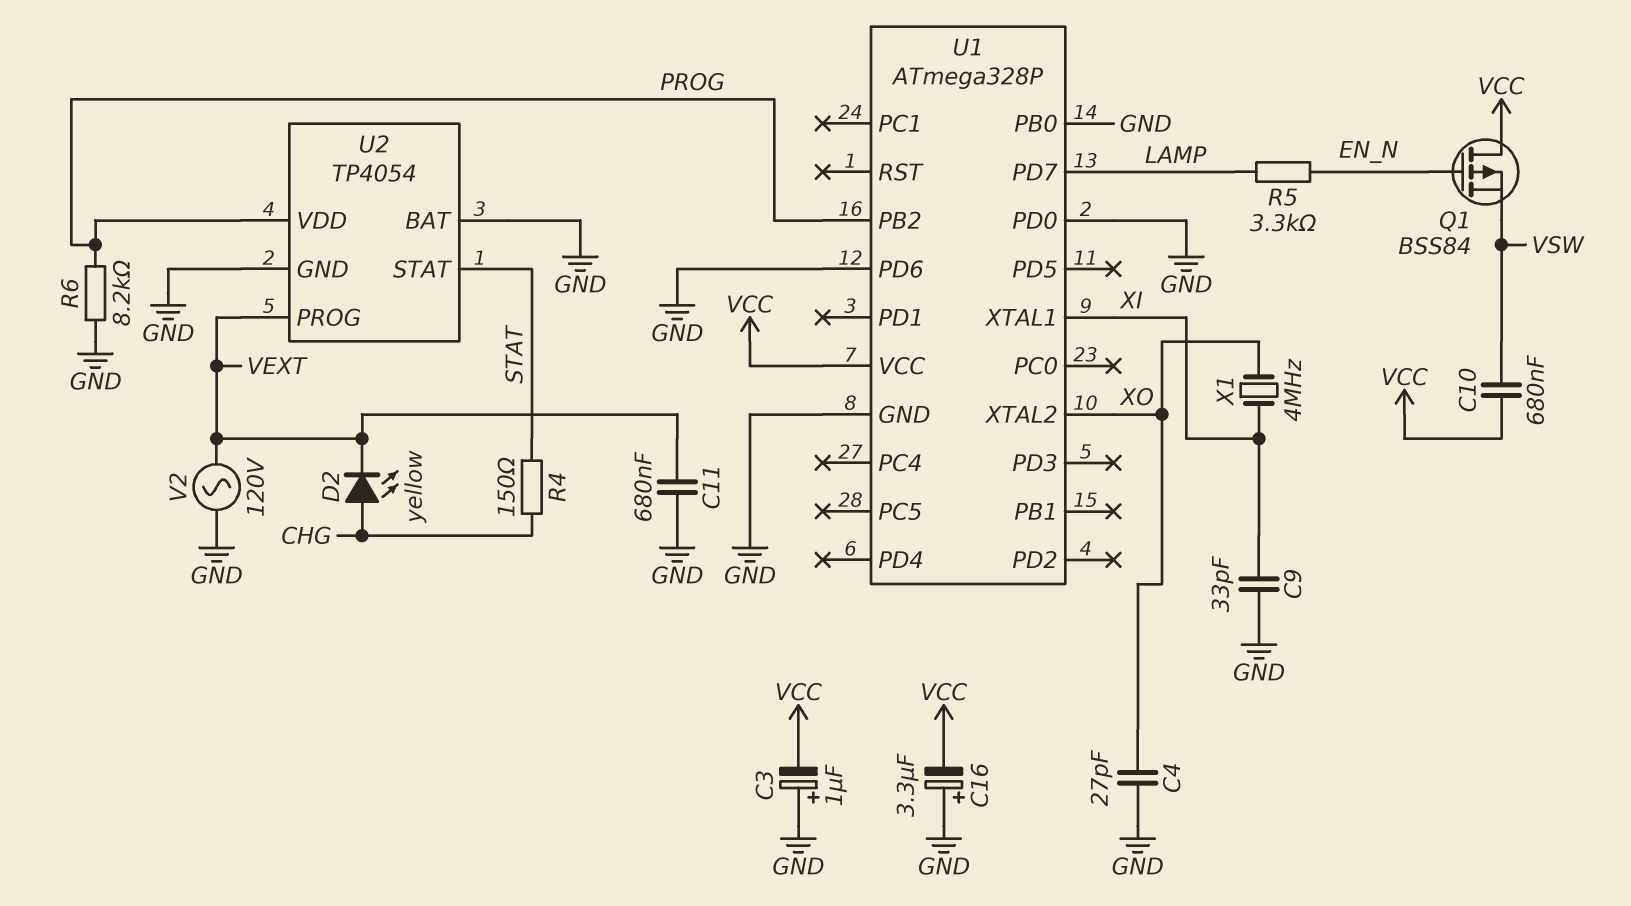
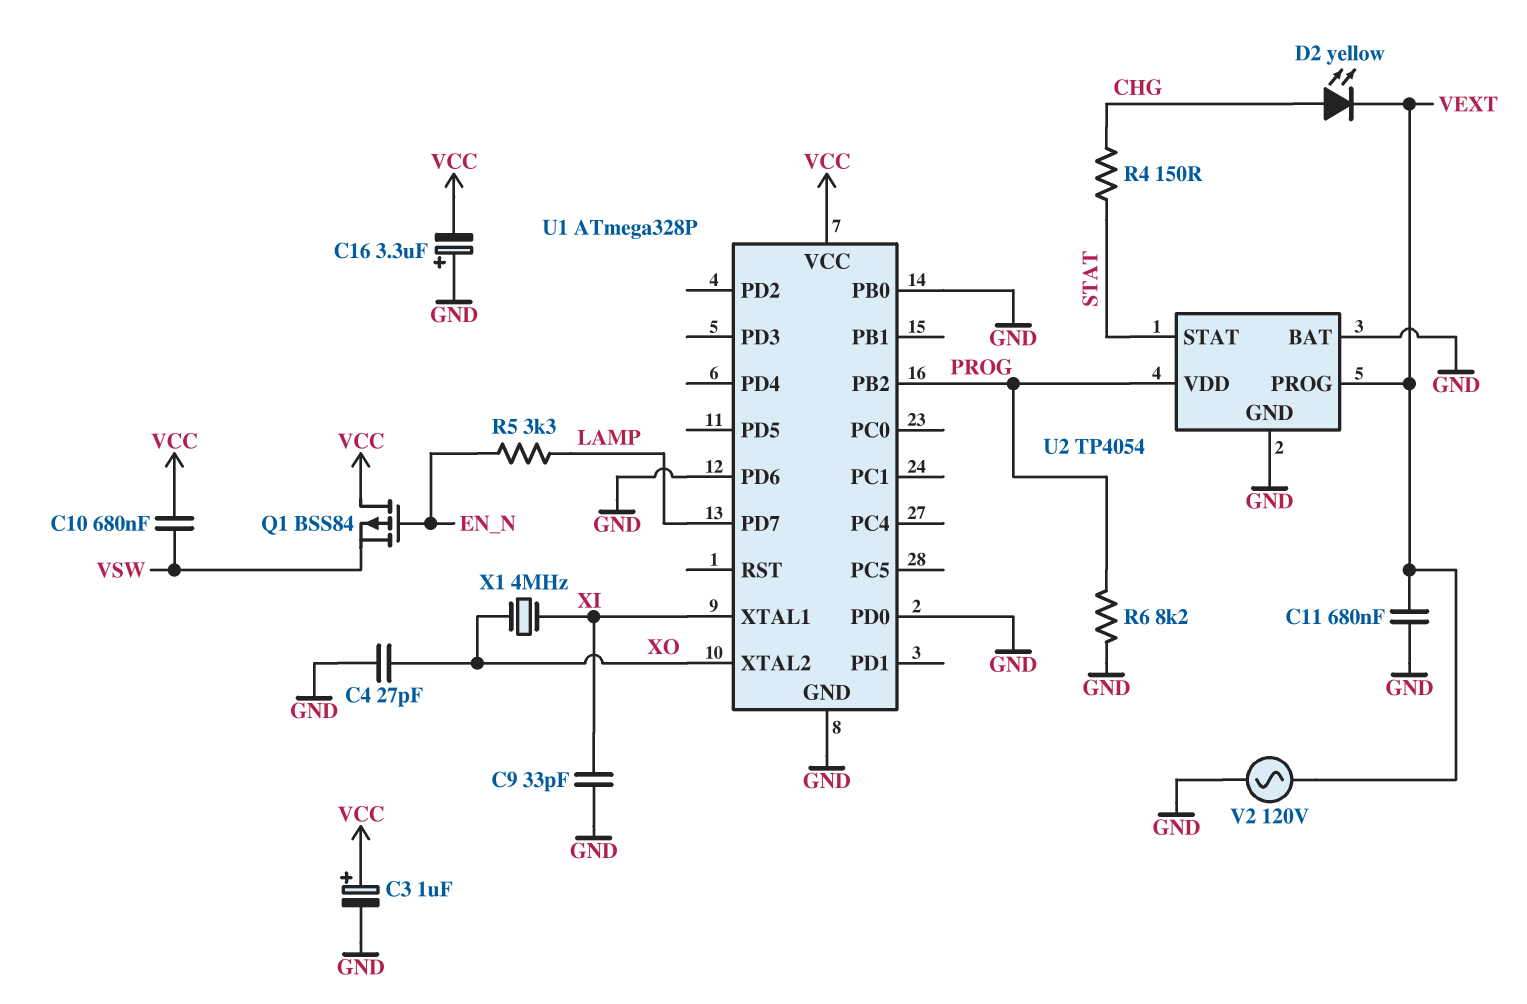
C3: 1uF (plus GND, minus VCC) -> 1uF (plus VCC, minus GND)

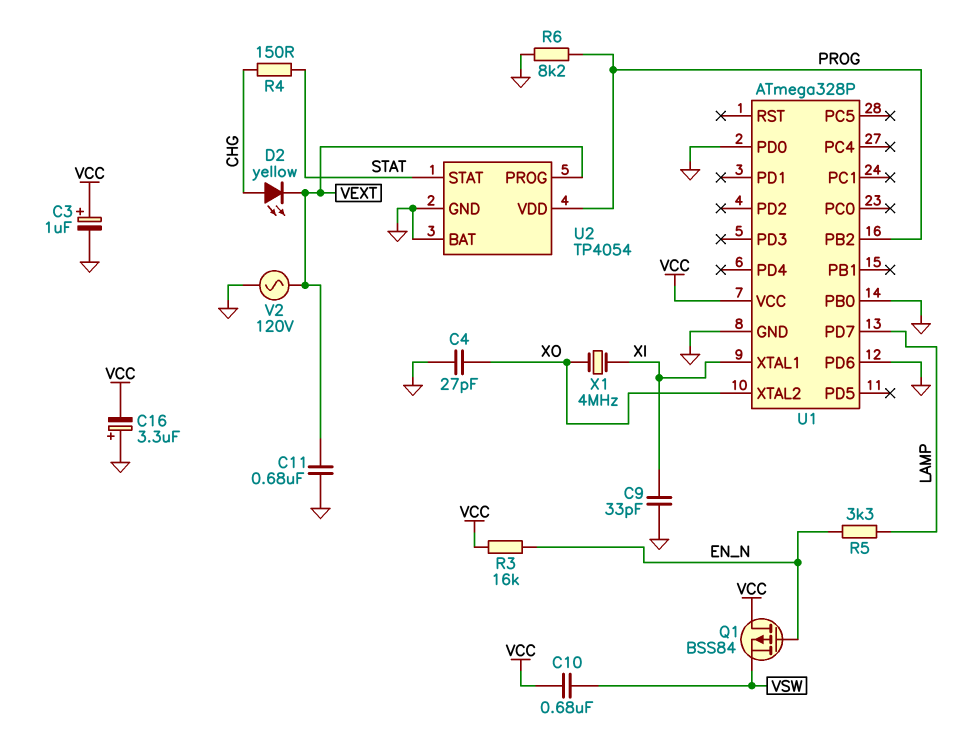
R3: none -> 16k (EN_N, VCC)

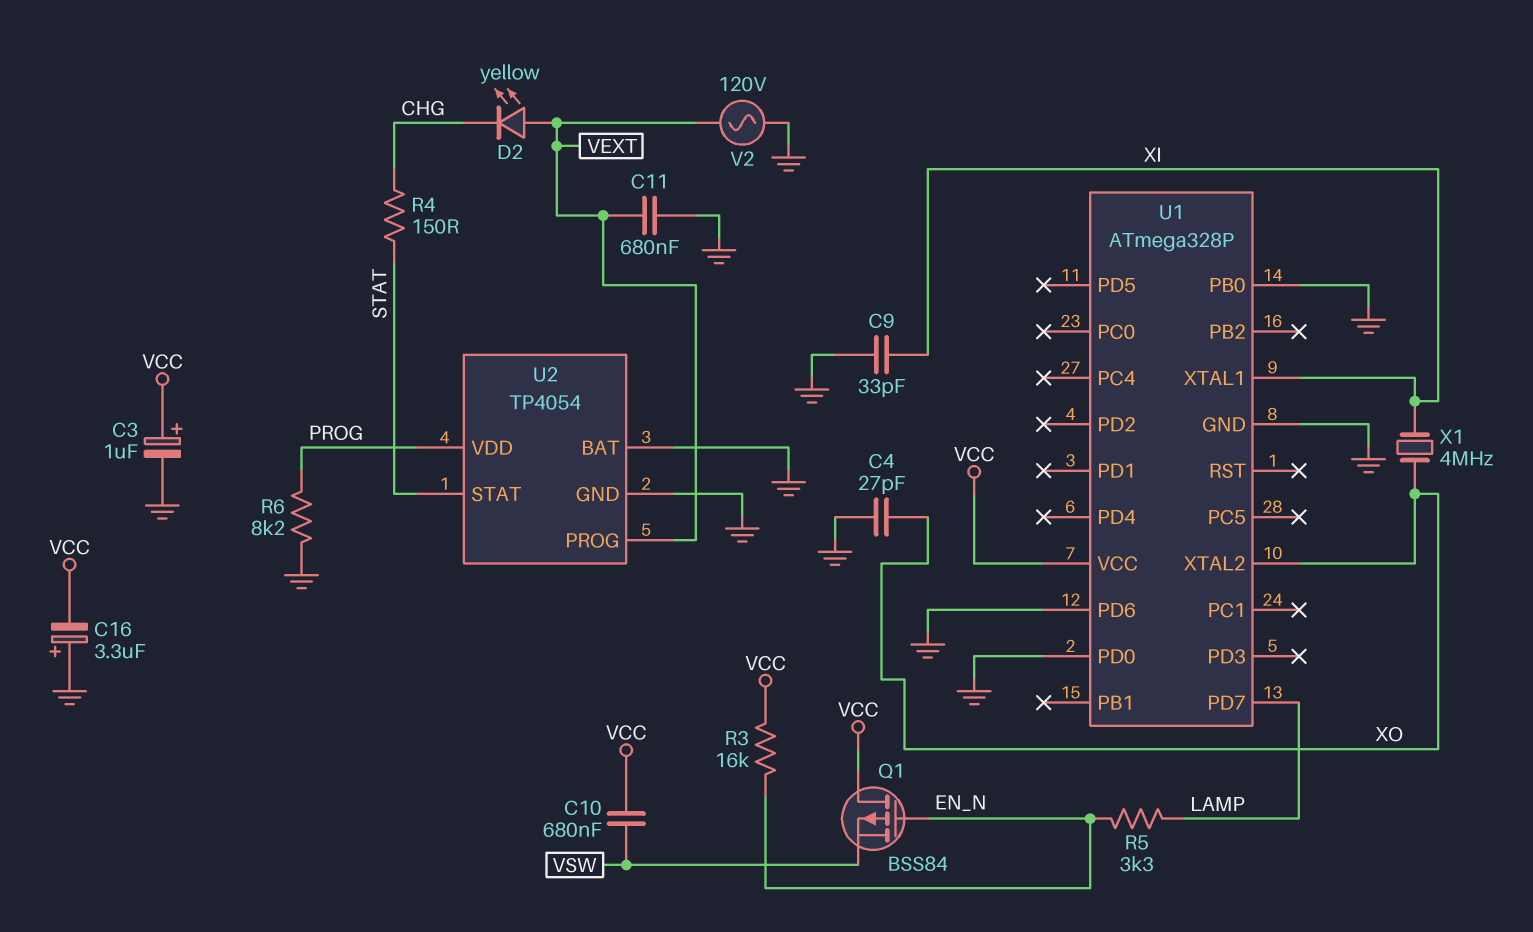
D2: LED yellow (A CHG, K VEXT) -> LED yellow (A VEXT, K CHG)
U1 pin PB2: PROG -> none

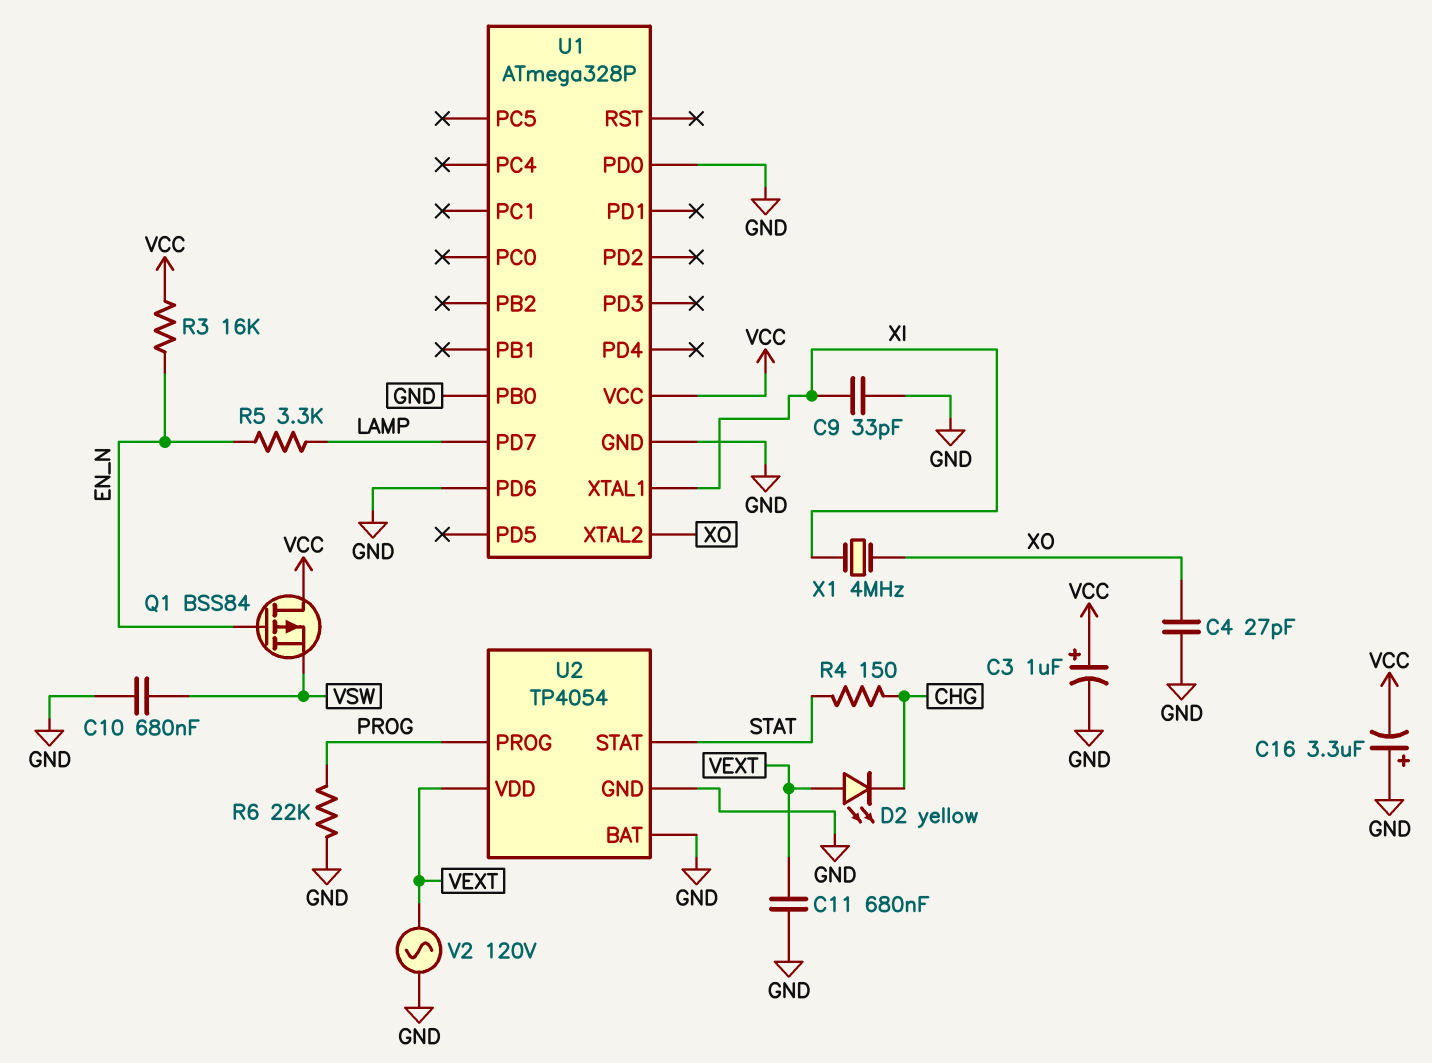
C10: 680nF (VCC, VSW) -> 680nF (GND, VSW)
R6: 8.2k (GND, PROG) -> 22k (GND, PROG)
U2 pin PROG: VEXT -> PROG
U2 pin VDD: PROG -> VEXT

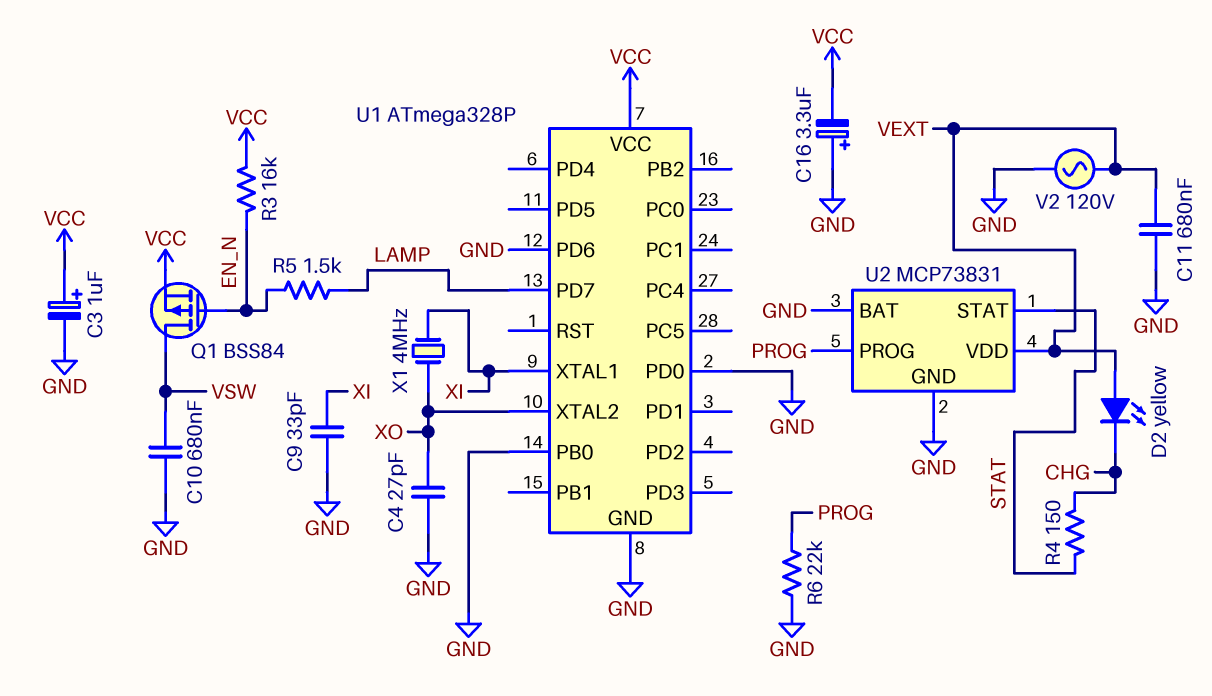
Q1: PMOS BSS84 (G EN_N, D VCC, S VSW) -> PMOS BSS84 (G EN_N, D VSW, S VCC)
R5: 3.3k (EN_N, LAMP) -> 1.5k (EN_N, LAMP)
U2: TP4054 -> MCP73831

